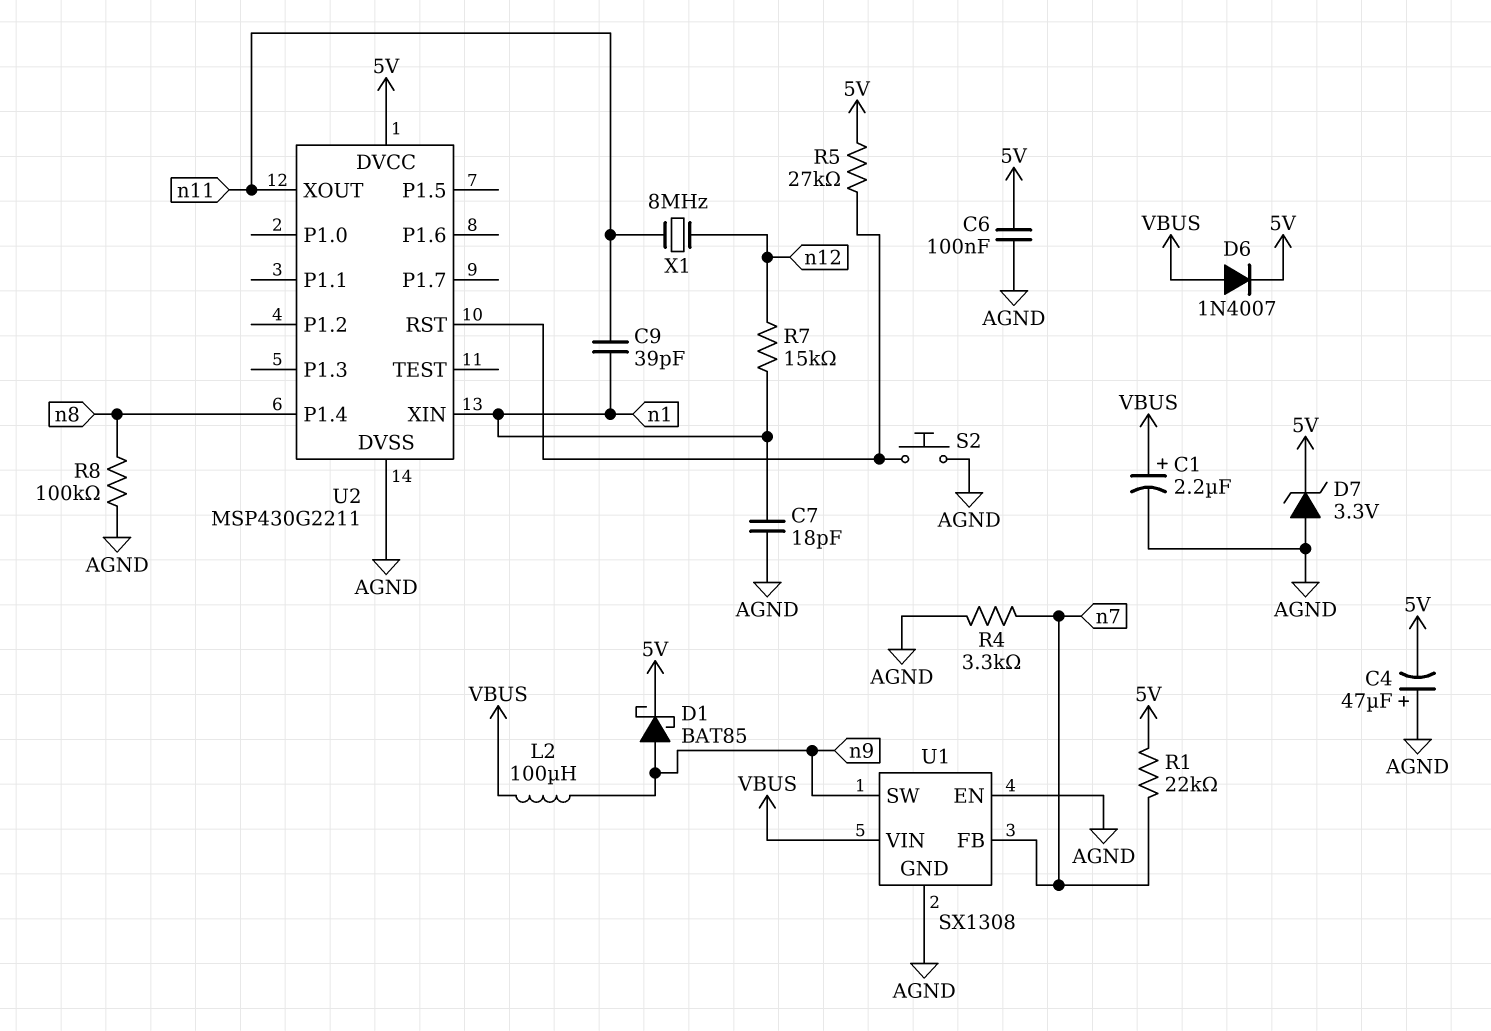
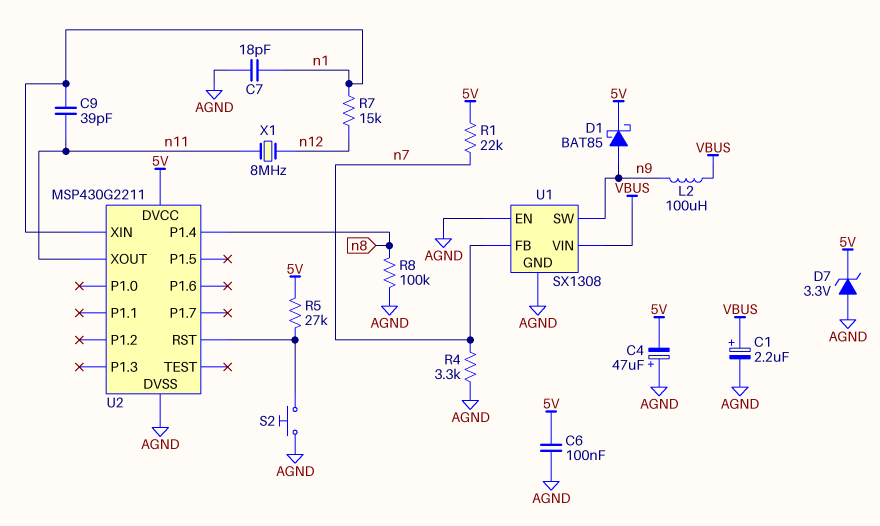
D6: diode 1N4007 (A VBUS, K 5V) -> none

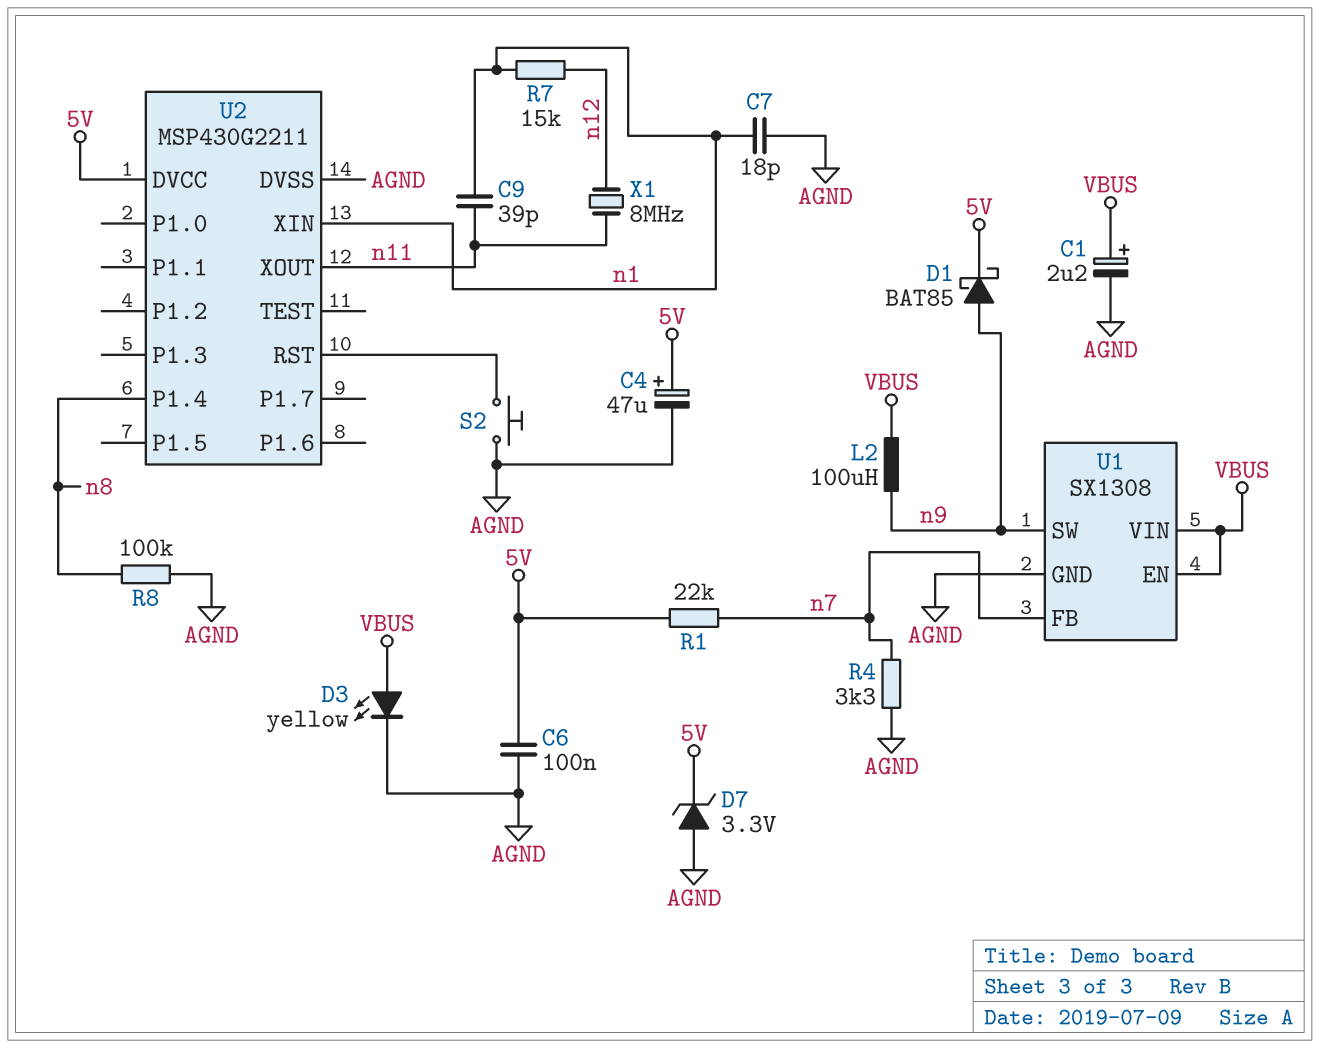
C4: 47uF (plus AGND, minus 5V) -> 47uF (plus 5V, minus AGND)
D3: none -> LED yellow (A VBUS, K AGND)
R5: 27k (5V, U2/RST) -> none
U1 pin EN: AGND -> VBUS

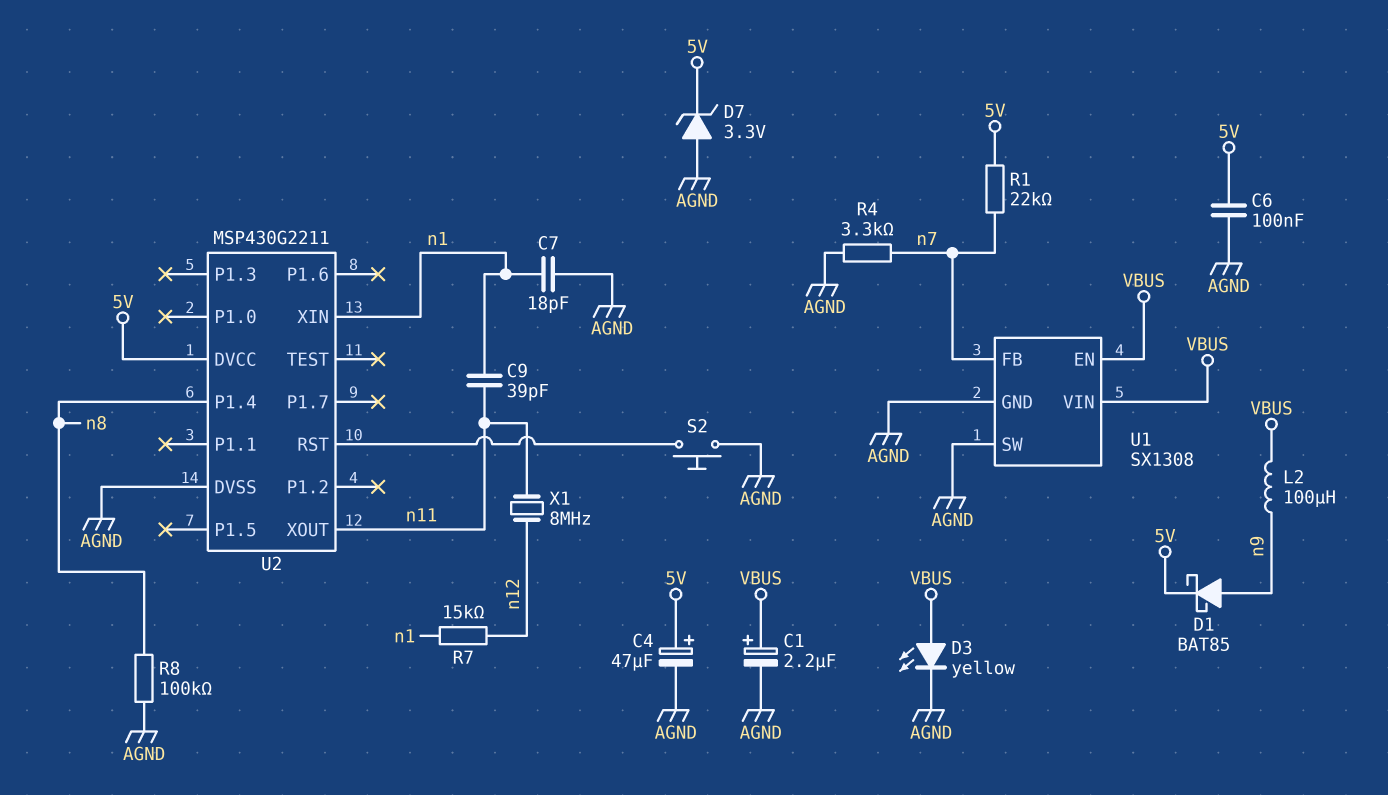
U1 pin SW: n9 -> AGND

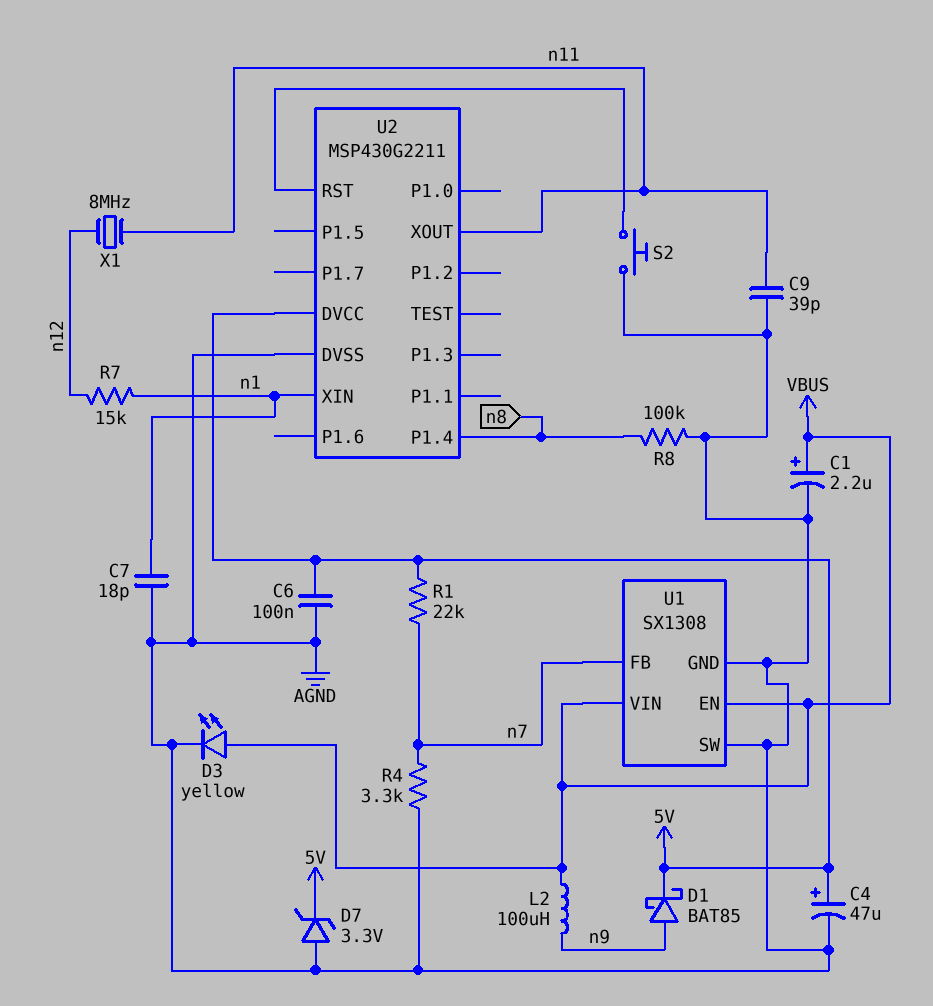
C9: 39pF (n1, n11) -> 39pF (AGND, n11)

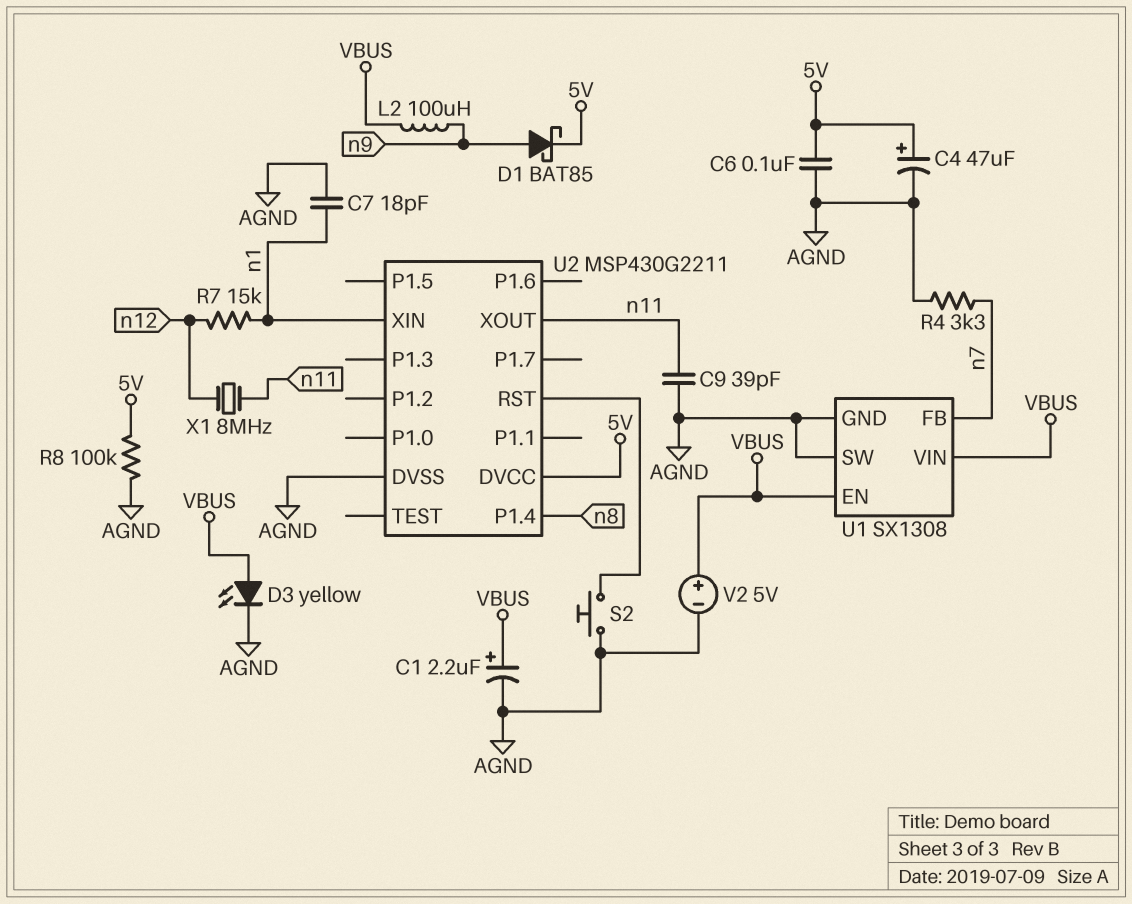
D7: zener 3.3V (A AGND, K 5V) -> none
R1: 22k (5V, n7) -> none
R8: 100k (AGND, n8) -> 100k (5V, AGND)
V2: none -> 5V (plus VBUS, minus AGND)

